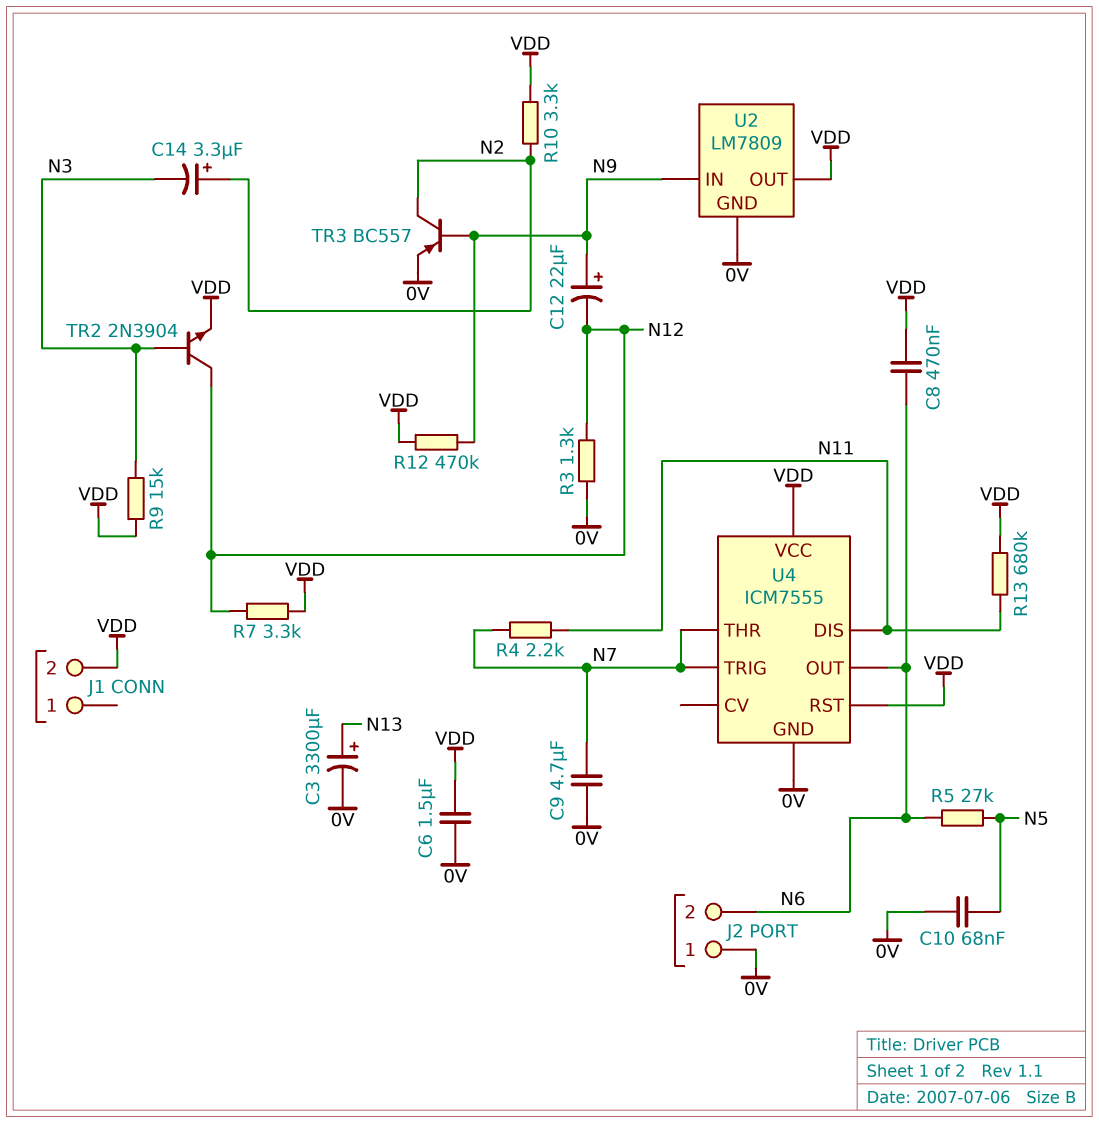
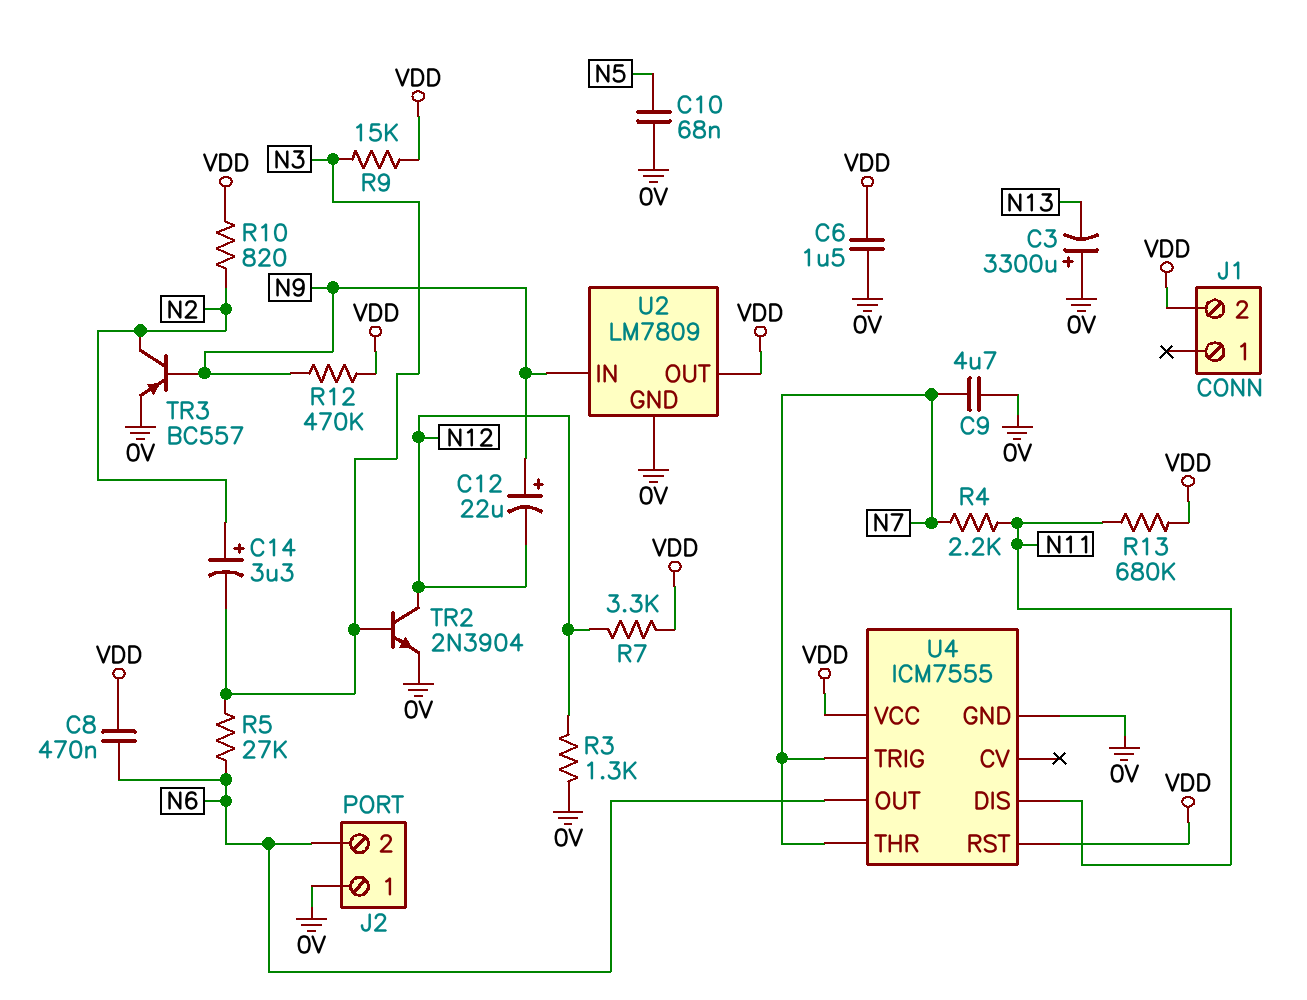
C3: 3300uF (plus N13, minus 0V) -> 3300uF (plus 0V, minus N13)
R5: 27k (N5, N6) -> 27k (N3, N6)
R10: 3.3k (N2, VDD) -> 820 (N2, VDD)
TR2: NPN 2N3904 (B N3, C N12, E VDD) -> NPN 2N3904 (B N3, C N12, E 0V)

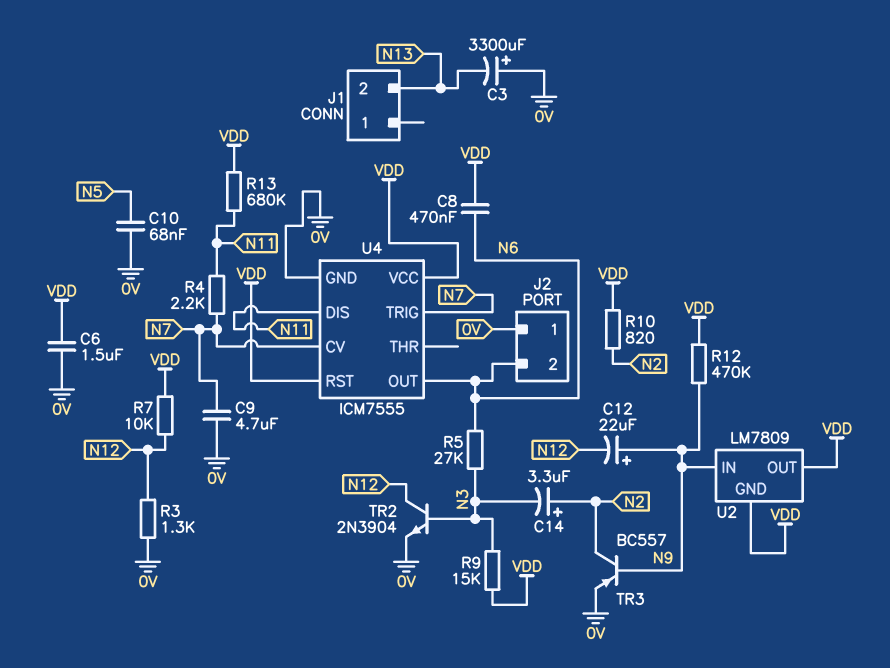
J1 pin 2: VDD -> N13
R7: 3.3k (N12, VDD) -> 10k (N12, VDD)
U2 pin GND: 0V -> VDD
U4 pin CV: none -> N7
U4 pin THR: N7 -> none

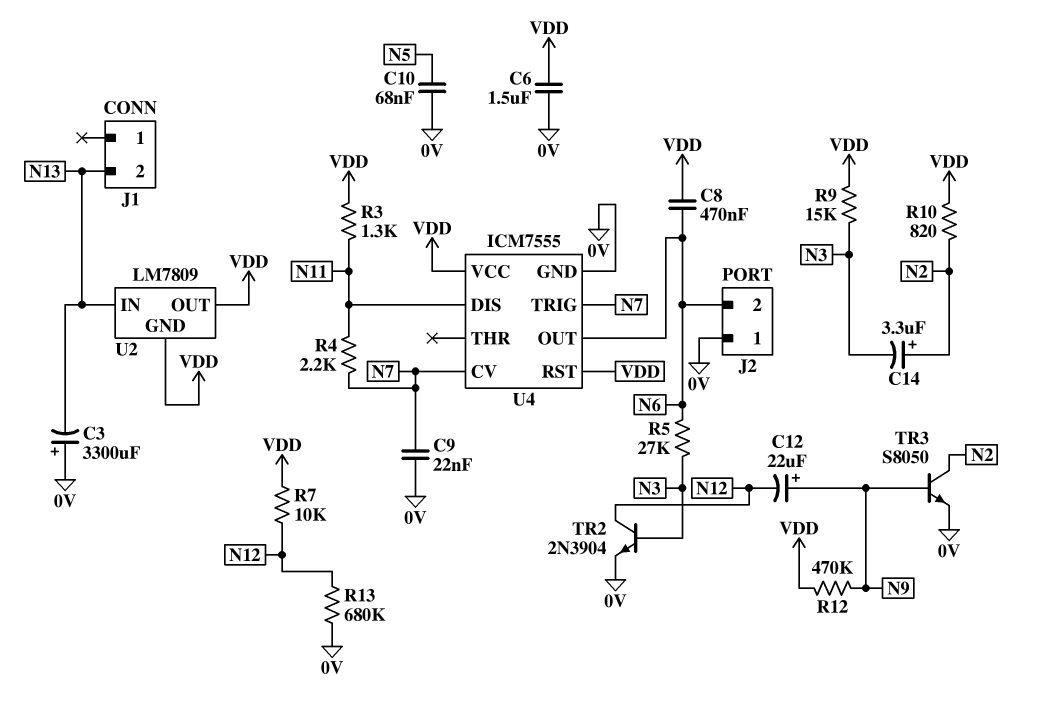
C9: 4.7uF (0V, N7) -> 22nF (0V, N7)
R3: 1.3k (0V, N12) -> 1.3k (N11, VDD)
R13: 680k (N11, VDD) -> 680k (0V, N12)
TR3: PNP BC557 (B N9, C N2, E 0V) -> NPN S8050 (B N9, C N2, E 0V)
U2 pin IN: N9 -> N13

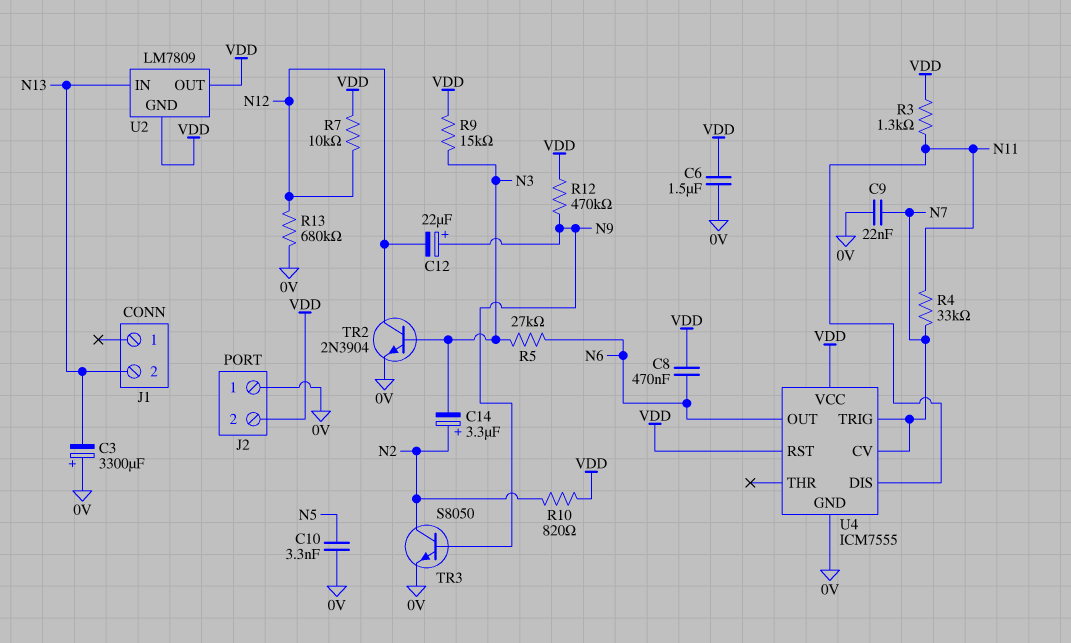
C10: 68nF (0V, N5) -> 3.3nF (0V, N5)
J2 pin 2: N6 -> VDD
R4: 2.2k (N7, N11) -> 33k (N7, N11)

